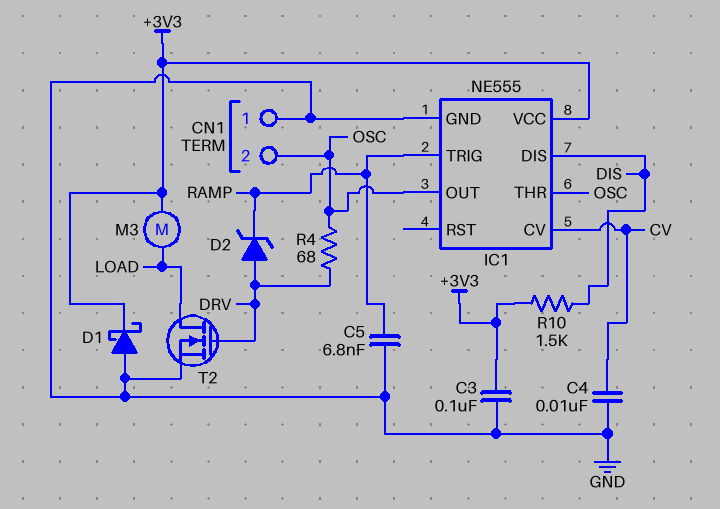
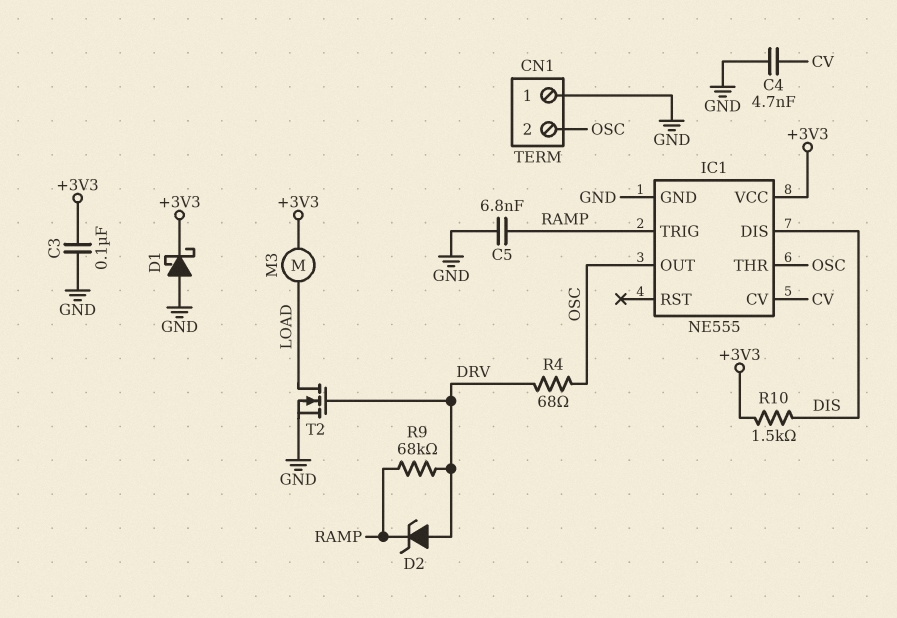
C4: 10nF (CV, GND) -> 4.7nF (CV, GND)
R9: none -> 68k (DRV, RAMP)

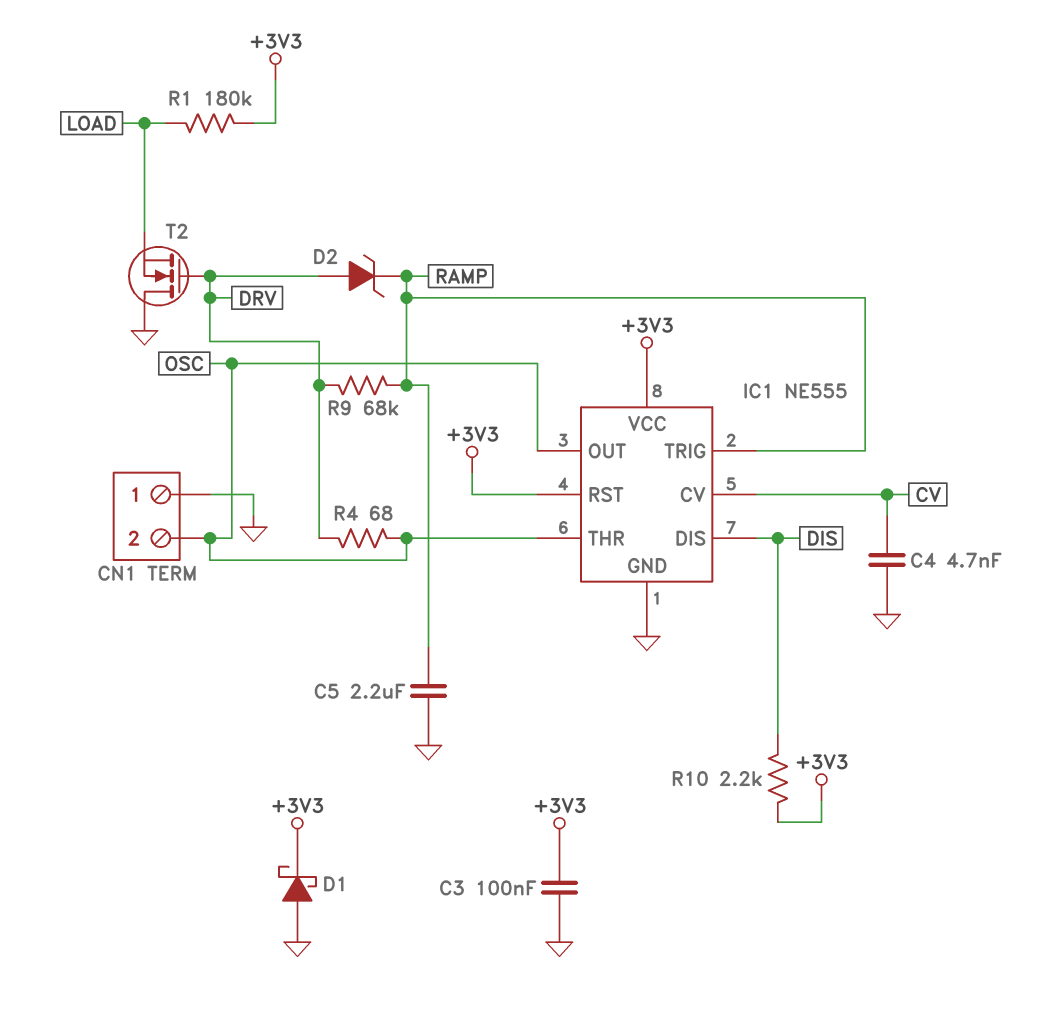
C5: 6.8nF (GND, RAMP) -> 2.2uF (GND, RAMP)
IC1 pin RST: none -> +3V3
M3: motor (+3V3, LOAD) -> none
R1: none -> 180k (+3V3, LOAD)
R10: 1.5k (+3V3, DIS) -> 2.2k (+3V3, DIS)
T2: NMOS (G DRV, D LOAD, S GND) -> NMOS (G DRV, D GND, S LOAD)

